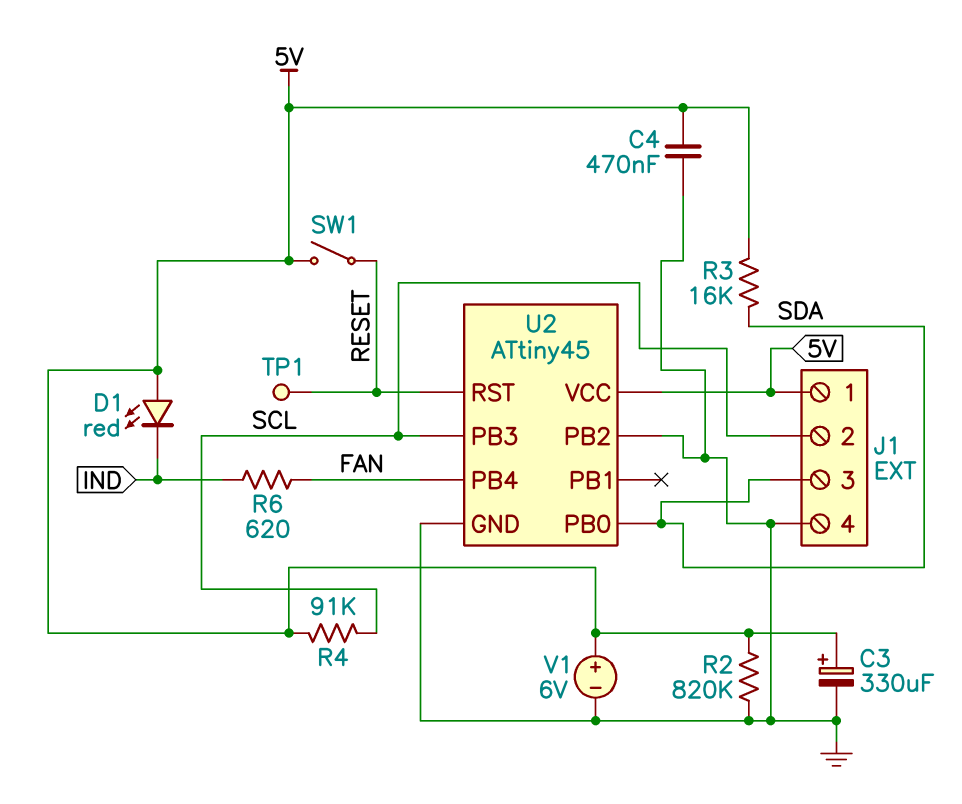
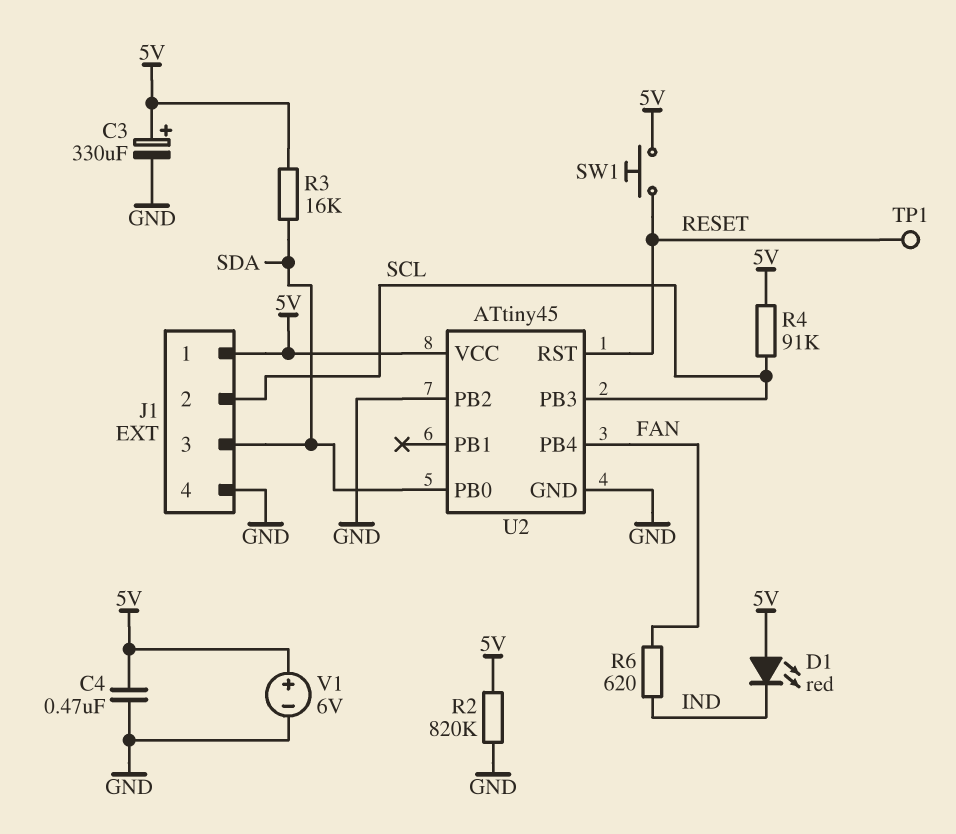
SW1: switch (5V, RESET) -> button (5V, RESET)

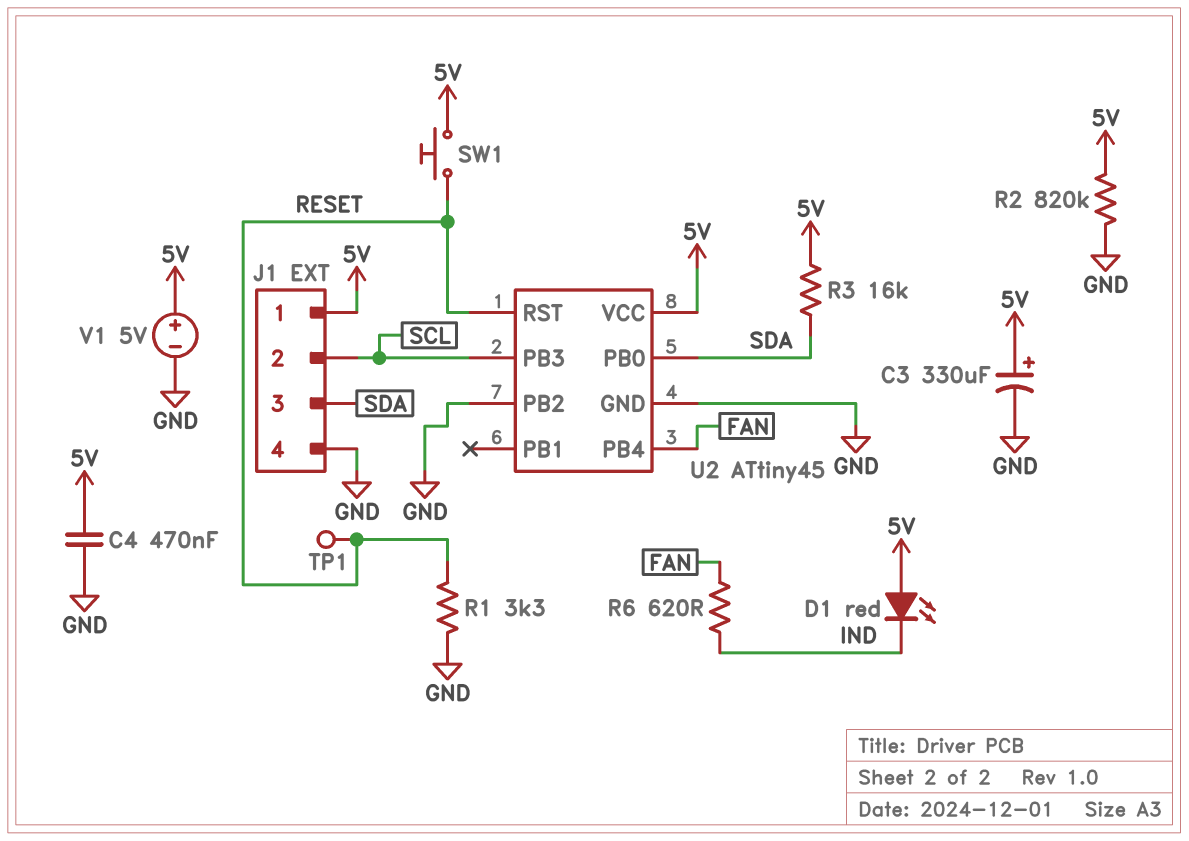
R1: none -> 3.3k (GND, RESET)
R4: 91k (5V, SCL) -> none
V1: 6V (plus 5V, minus GND) -> 5V (plus 5V, minus GND)

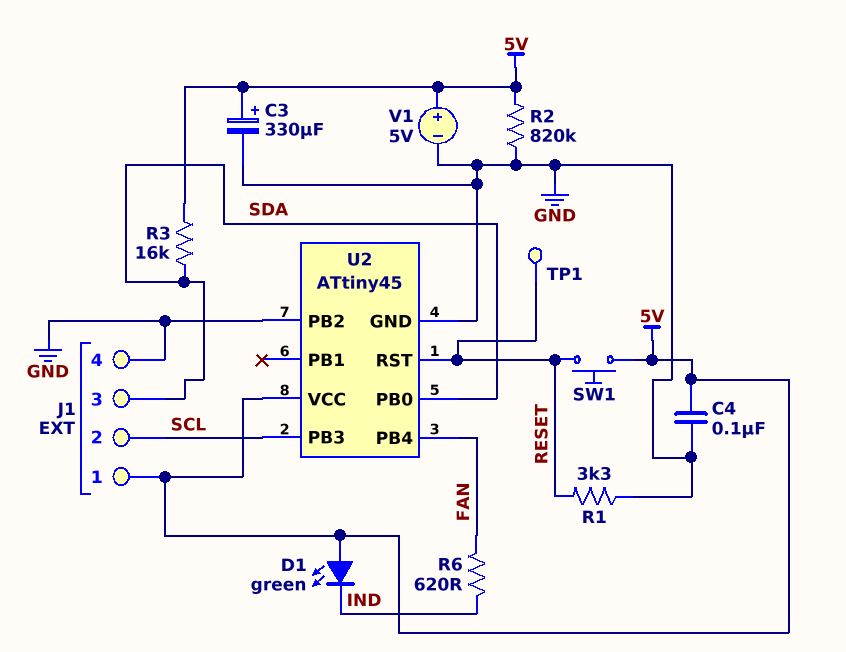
C4: 470nF (5V, GND) -> 100nF (5V, GND)
D1: LED red (A 5V, K IND) -> LED green (A 5V, K IND)

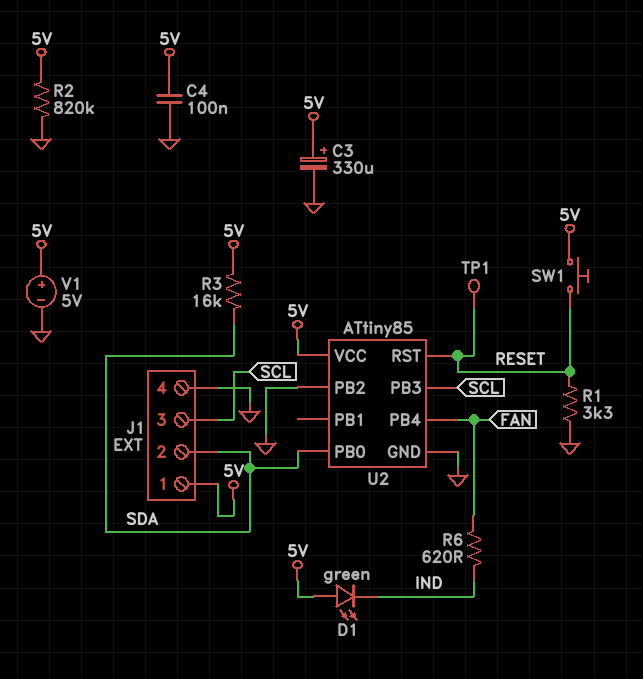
J1 pin 2: SCL -> SDA
J1 pin 3: SDA -> SCL
U2: ATtiny45 -> ATtiny85

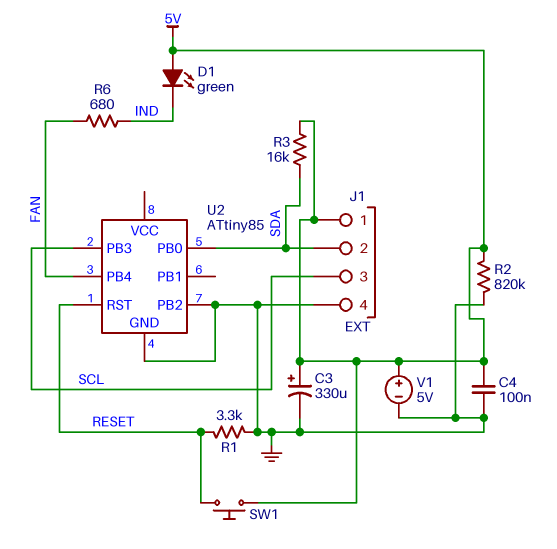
R6: 620 (FAN, IND) -> 680 (FAN, IND)
TP1: test point (RESET) -> none
U2 pin VCC: 5V -> none

